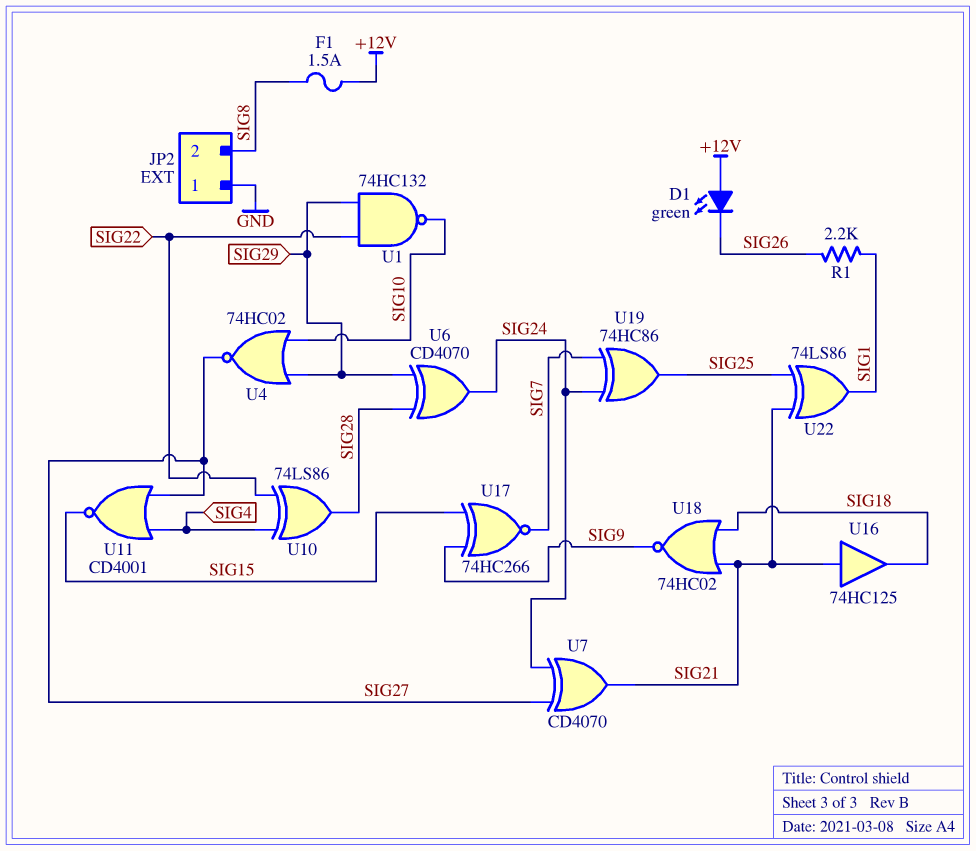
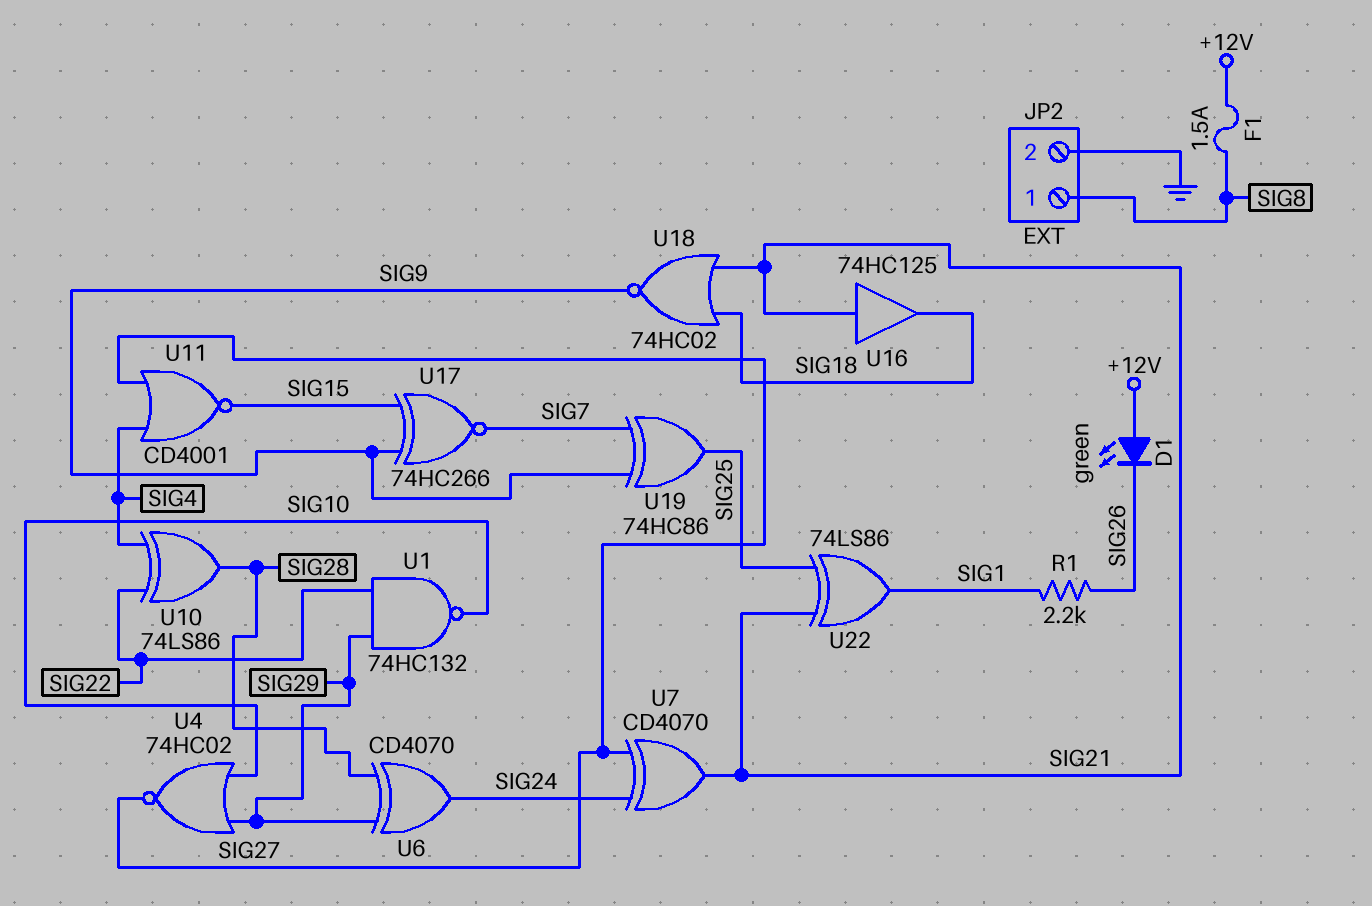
JP2 pin 1: GND -> SIG8
JP2 pin 2: SIG8 -> GND
U19: XOR 74HC86 (in SIG7, in SIG24, out SIG25) -> XOR 74HC86 (in SIG7, in SIG9, out SIG25)

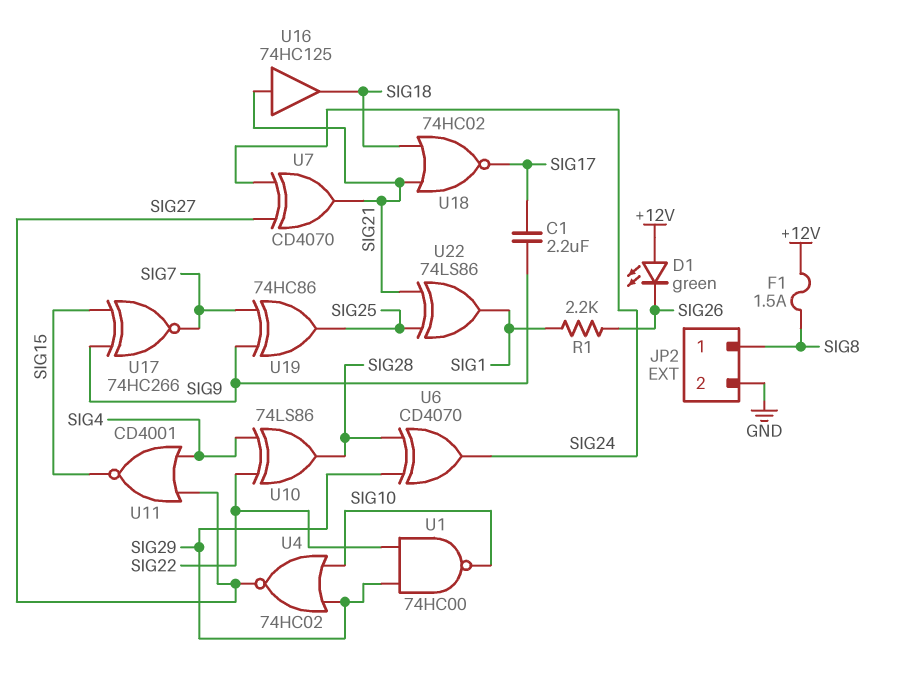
C1: none -> 2.2uF (SIG9, SIG17)
U1: NAND 74HC132 (in SIG22, in SIG29, out SIG10) -> NAND 74HC00 (in SIG22, in SIG29, out SIG10)
U18: NOR 74HC02 (in SIG18, in SIG21, out SIG9) -> NOR 74HC02 (in SIG18, in SIG21, out SIG17)

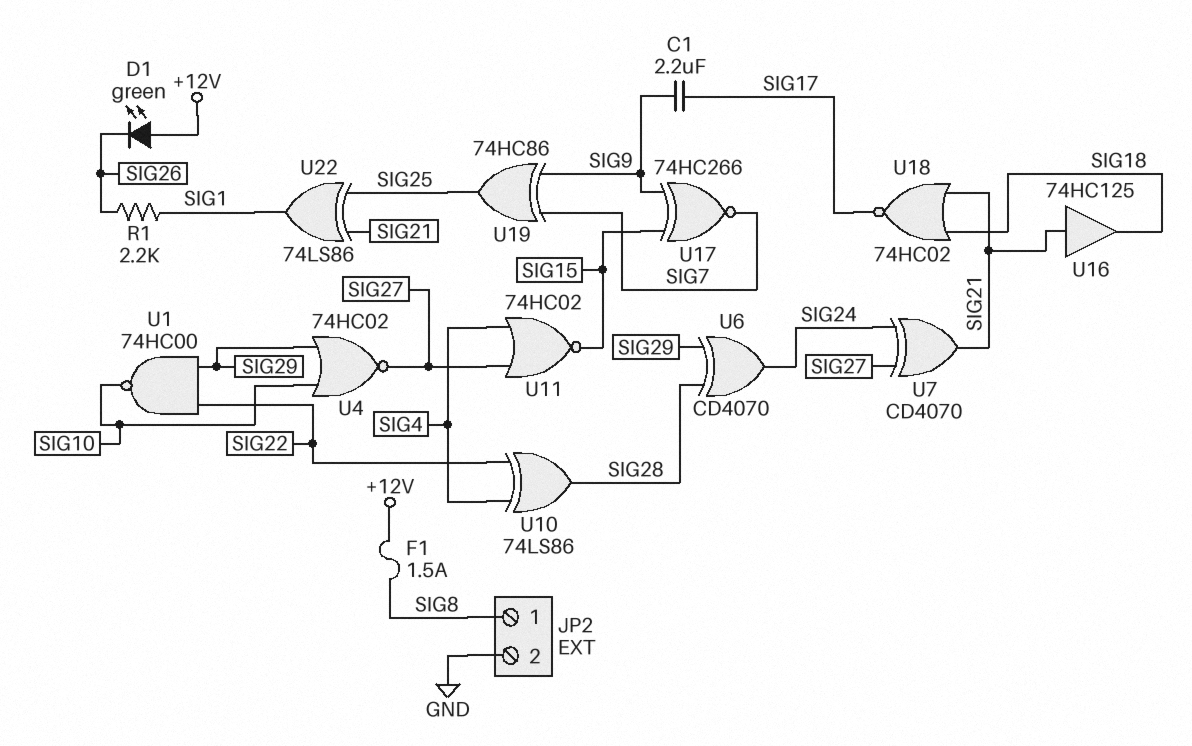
U11: NOR CD4001 (in SIG4, in SIG27, out SIG15) -> NOR 74HC02 (in SIG4, in SIG27, out SIG15)

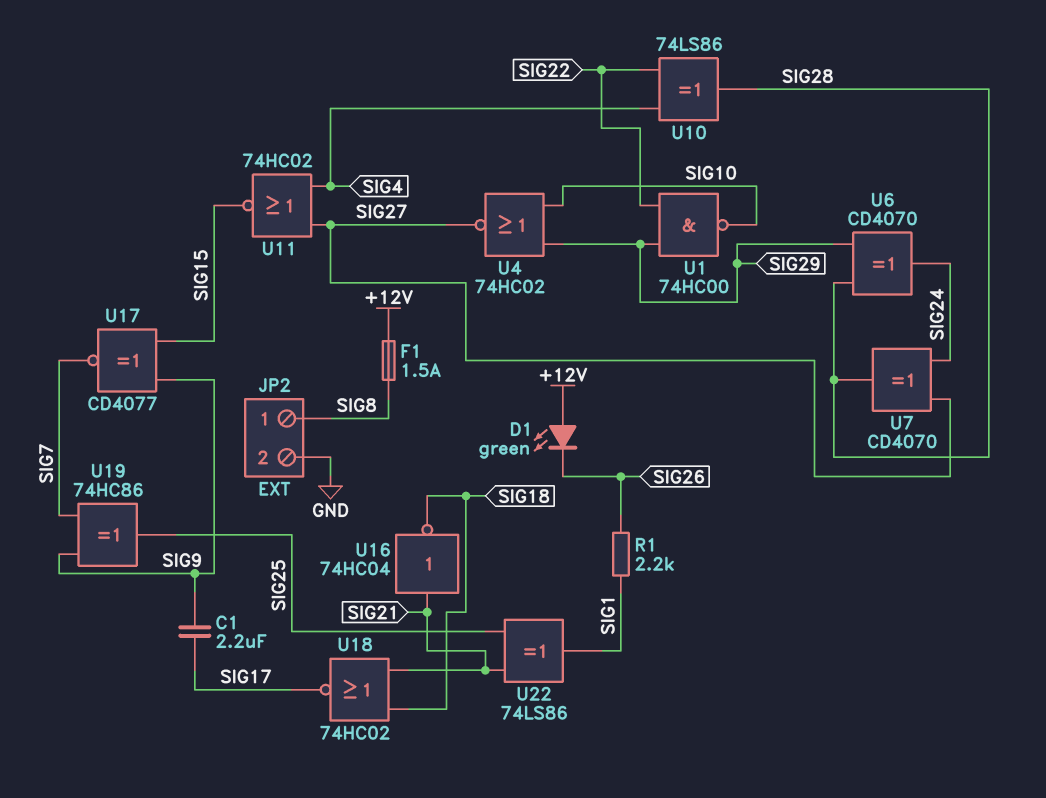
U7: XOR CD4070 (in SIG24, in SIG27, out SIG21) -> XOR CD4070 (in SIG24, in SIG27, out SIG28)
U16: buffer 74HC125 (in SIG21, out SIG18) -> NOT 74HC04 (in SIG21, out SIG18)
U17: XNOR 74HC266 (in SIG9, in SIG15, out SIG7) -> XNOR CD4077 (in SIG9, in SIG15, out SIG7)

